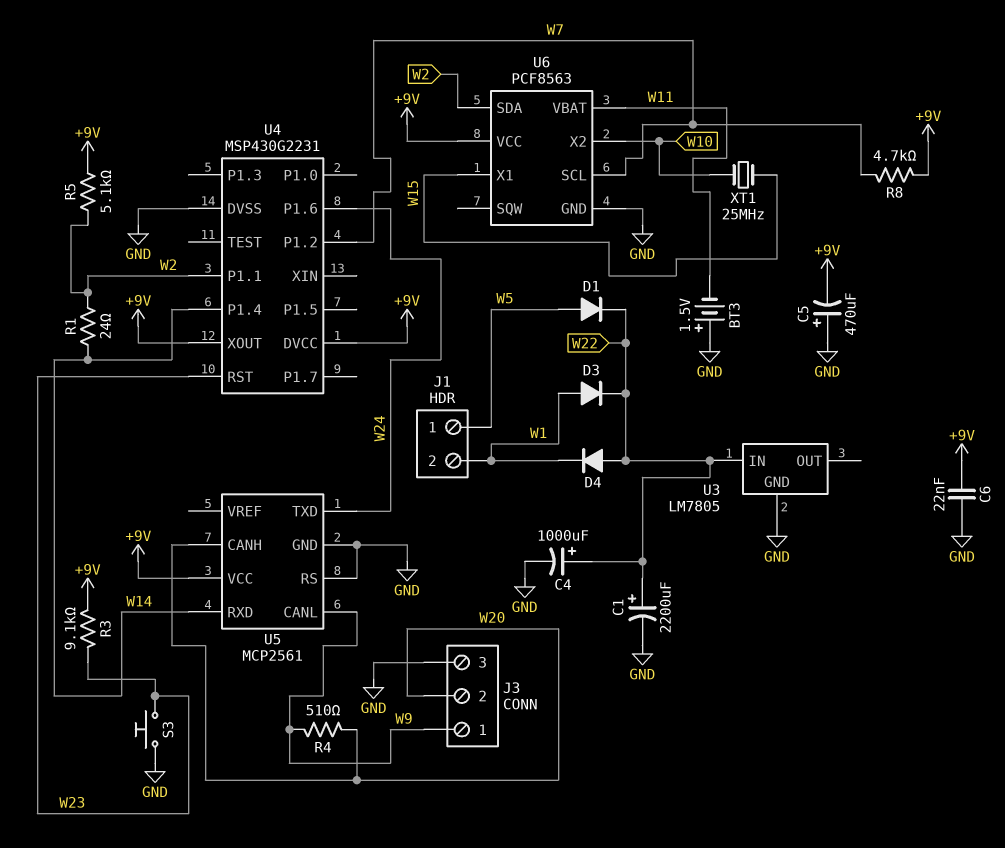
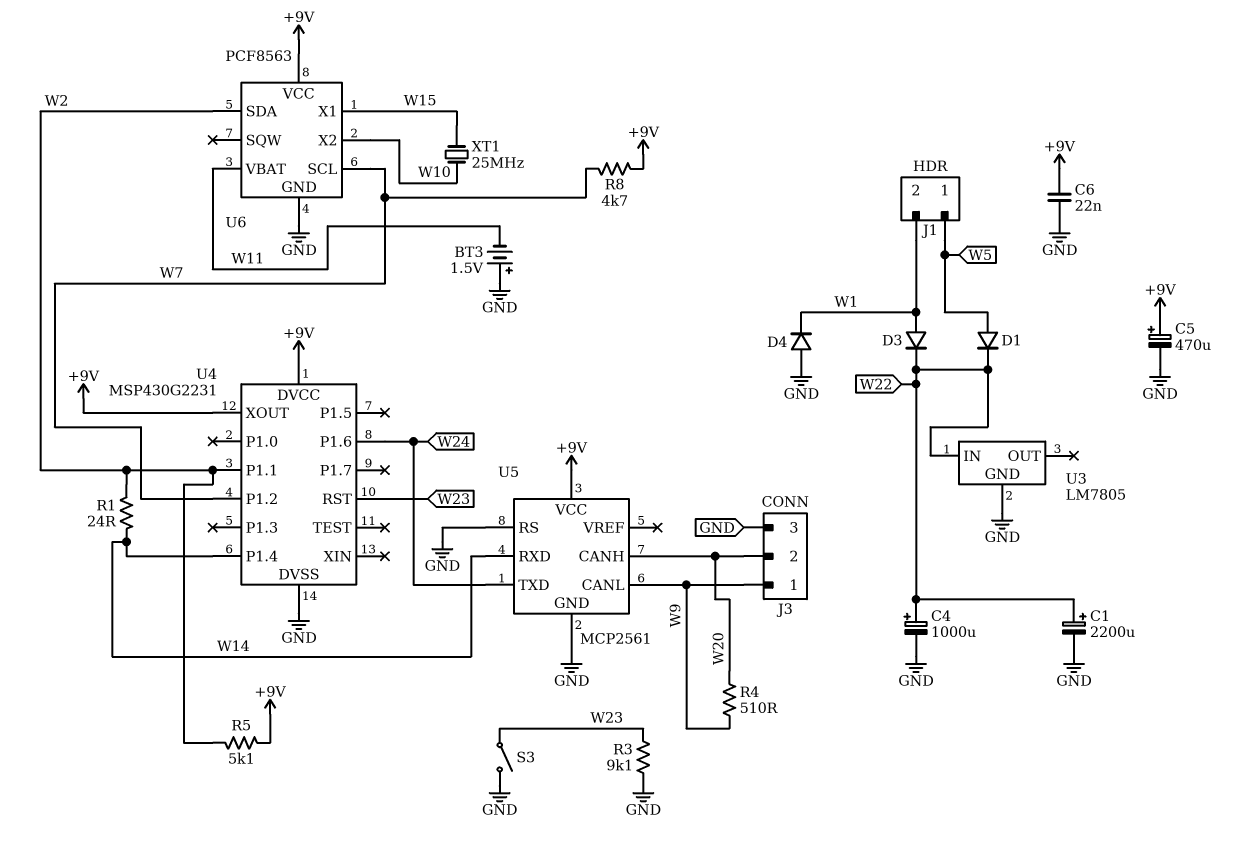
C5: 470uF (plus GND, minus +9V) -> 470uF (plus +9V, minus GND)
D4: diode (A W22, K W1) -> diode (A GND, K W1)
R3: 9.1k (+9V, W23) -> 9.1k (GND, W23)
S3: button (GND, W23) -> switch (GND, W23)

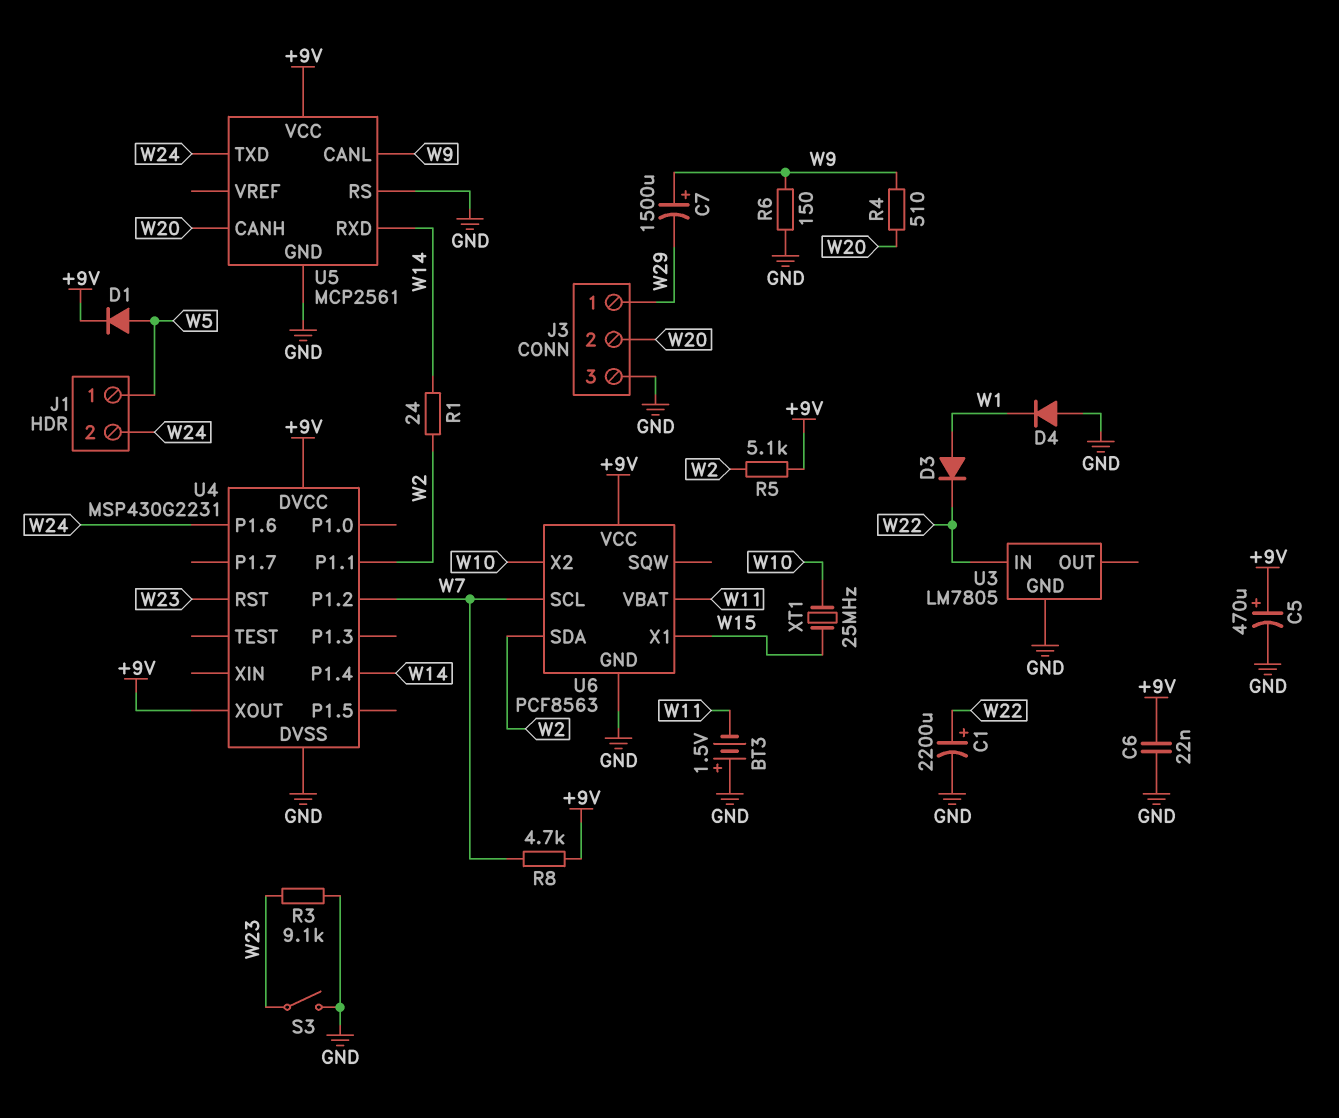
C4: 1000uF (plus W22, minus GND) -> none
C7: none -> 1500uF (plus W9, minus W29)
D1: diode (A W5, K W22) -> diode (A W5, K +9V)
J1 pin 2: W1 -> W24
J3 pin 1: W9 -> W29
R6: none -> 150 (GND, W9)

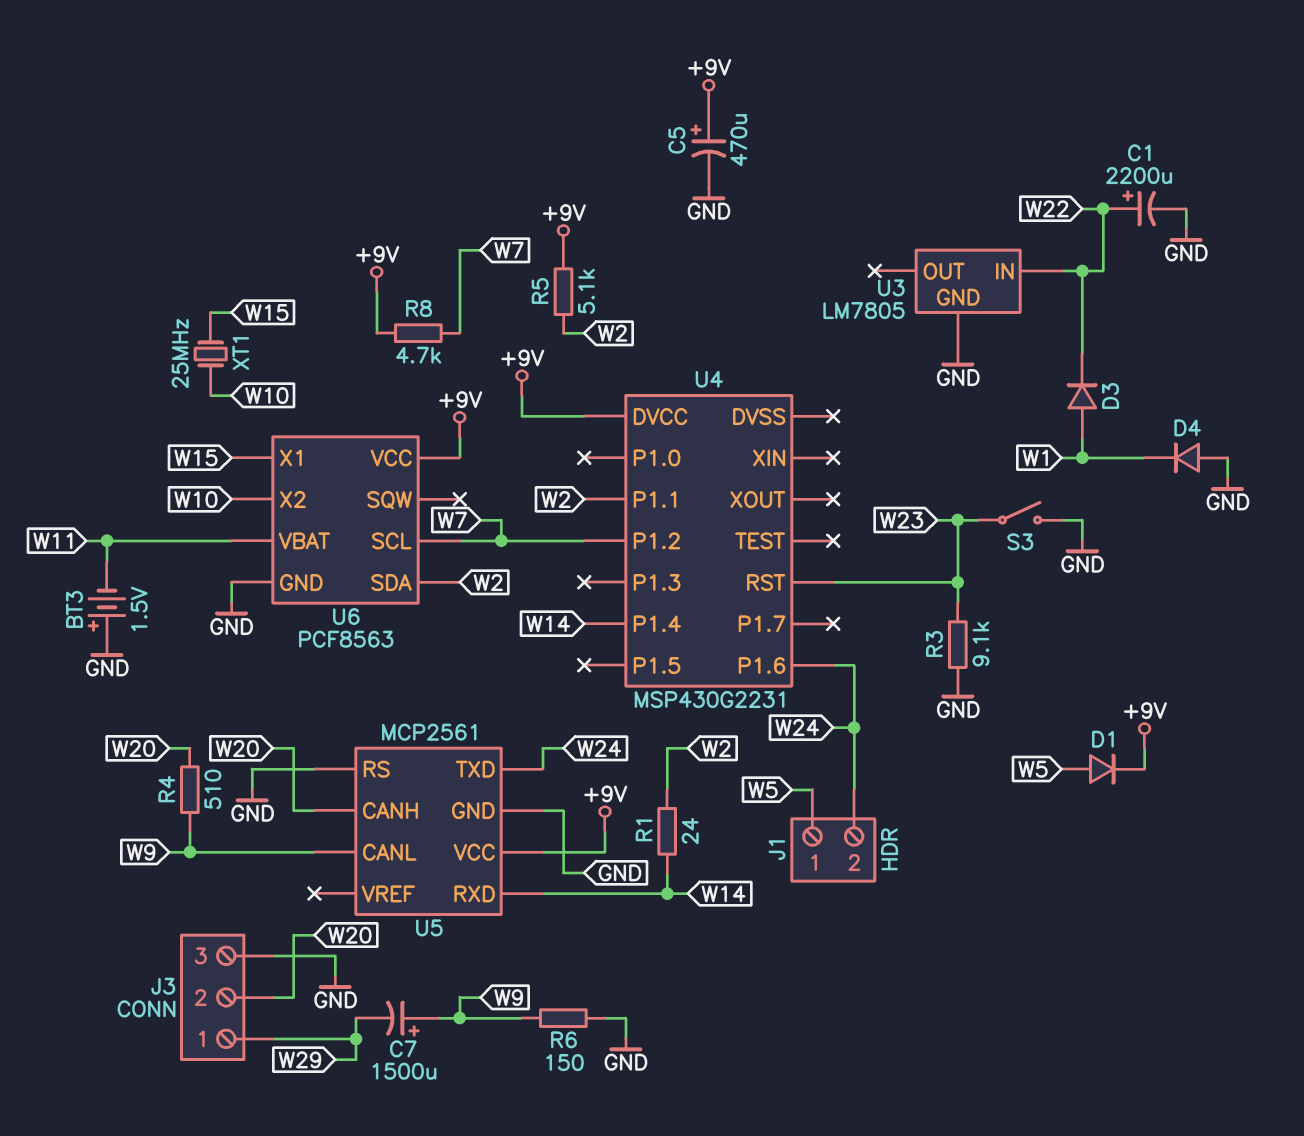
C6: 22nF (+9V, GND) -> none
U4 pin DVSS: GND -> none
U4 pin XOUT: +9V -> none

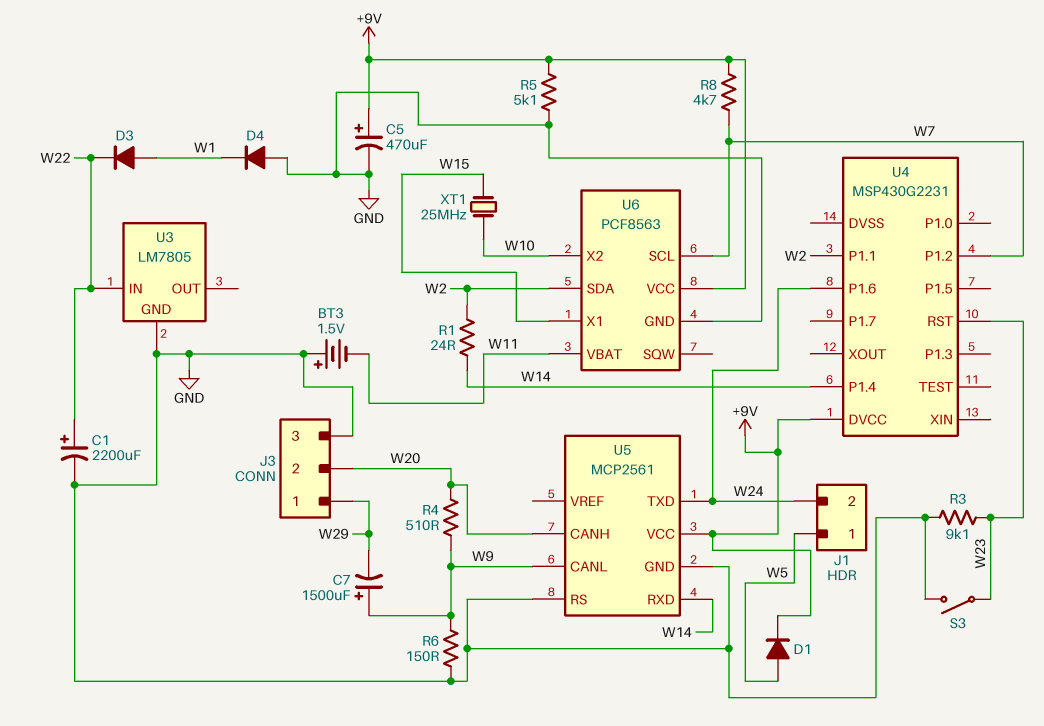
R5: 5.1k (+9V, W2) -> 5.1k (+9V, GND)

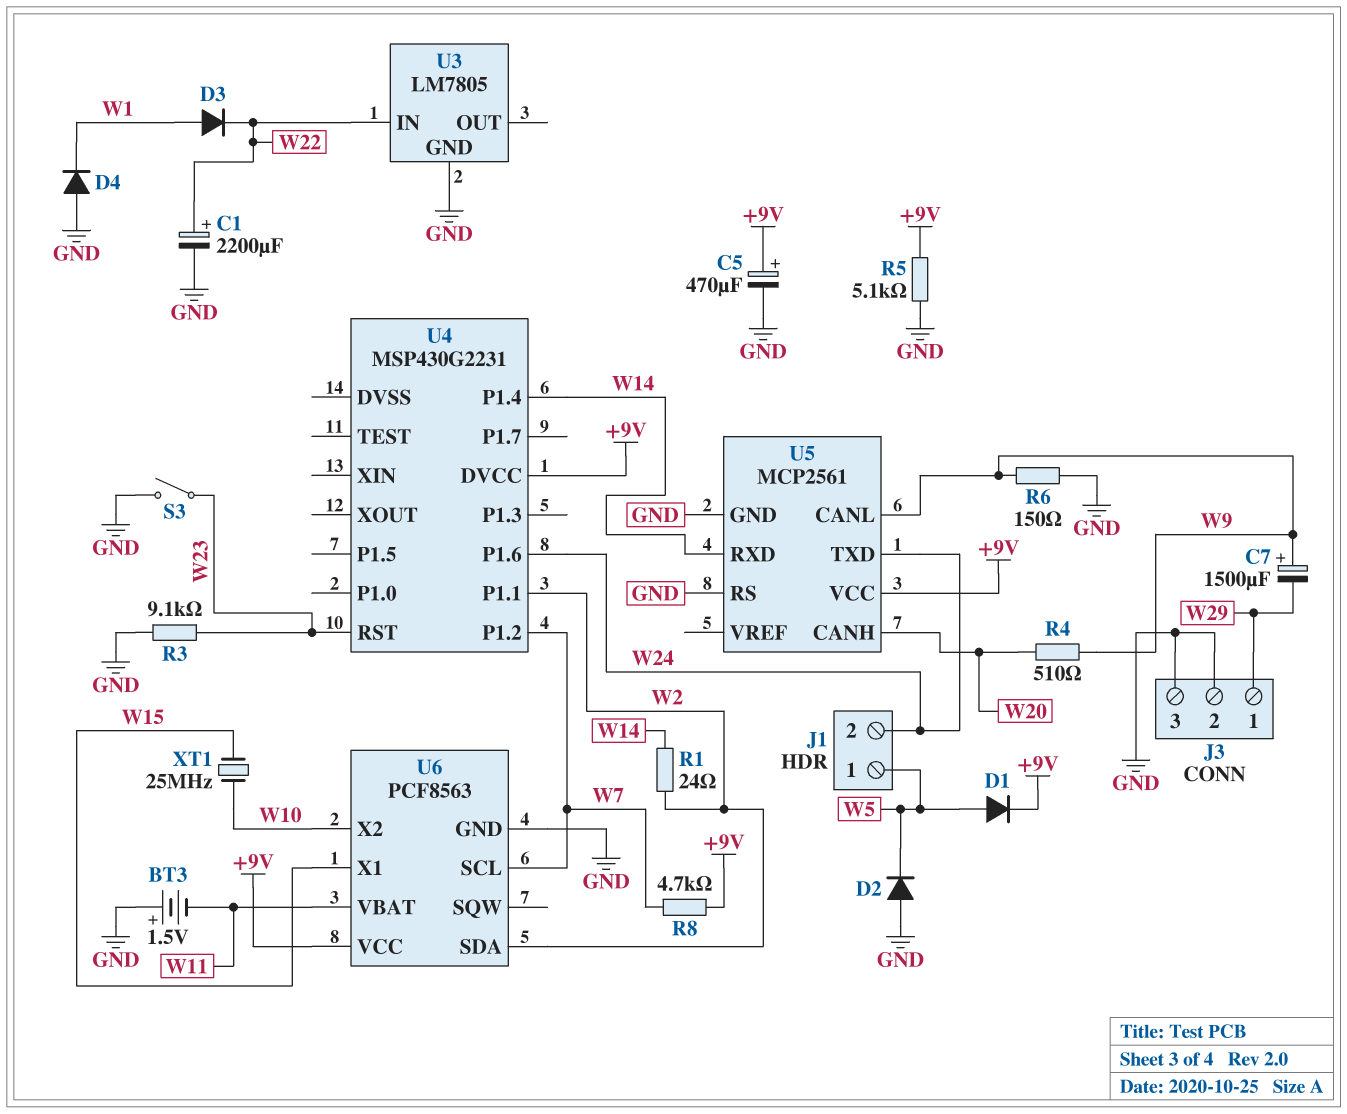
D2: none -> diode (A GND, K W5)
J3 pin 2: W20 -> GND

